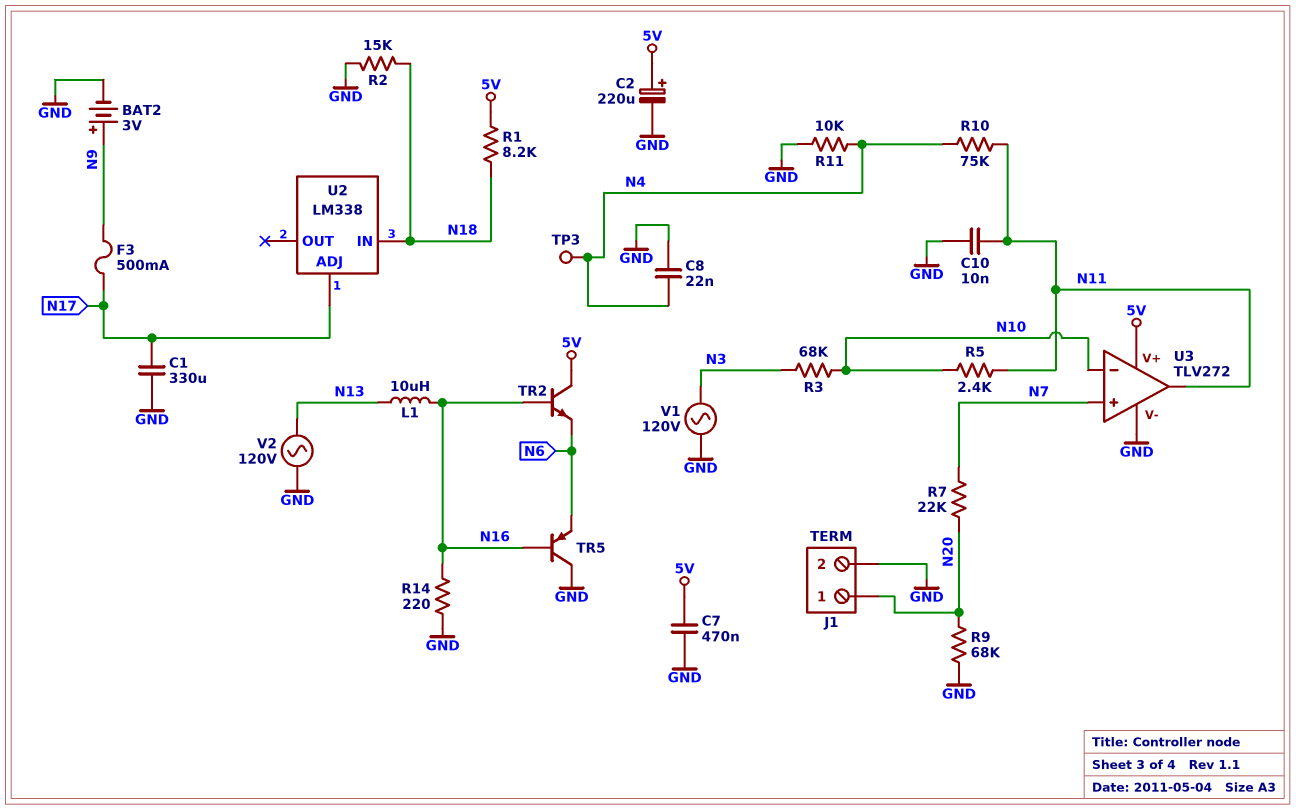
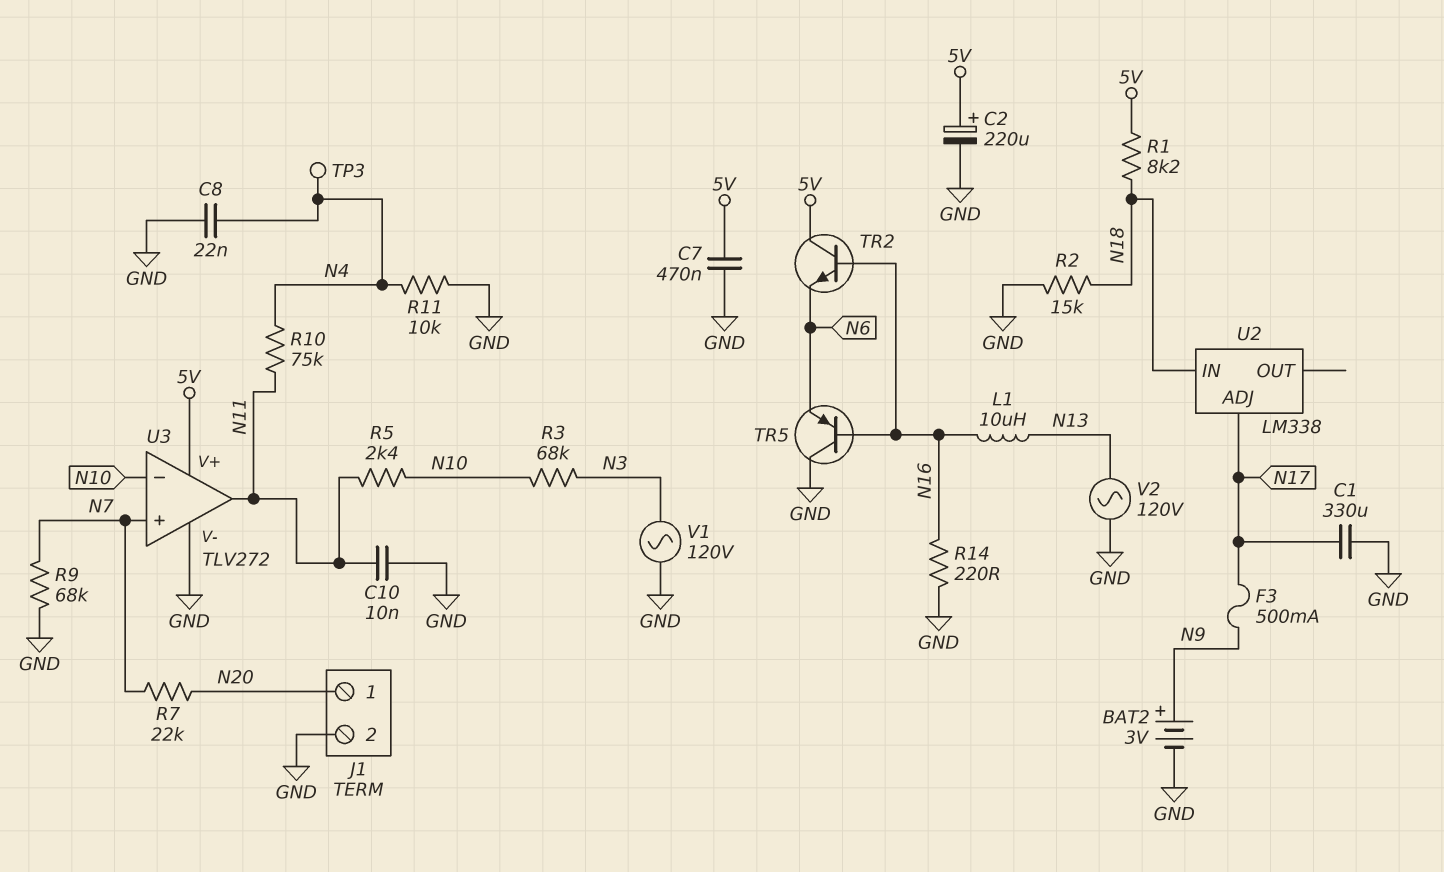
R9: 68k (GND, N20) -> 68k (GND, N7)

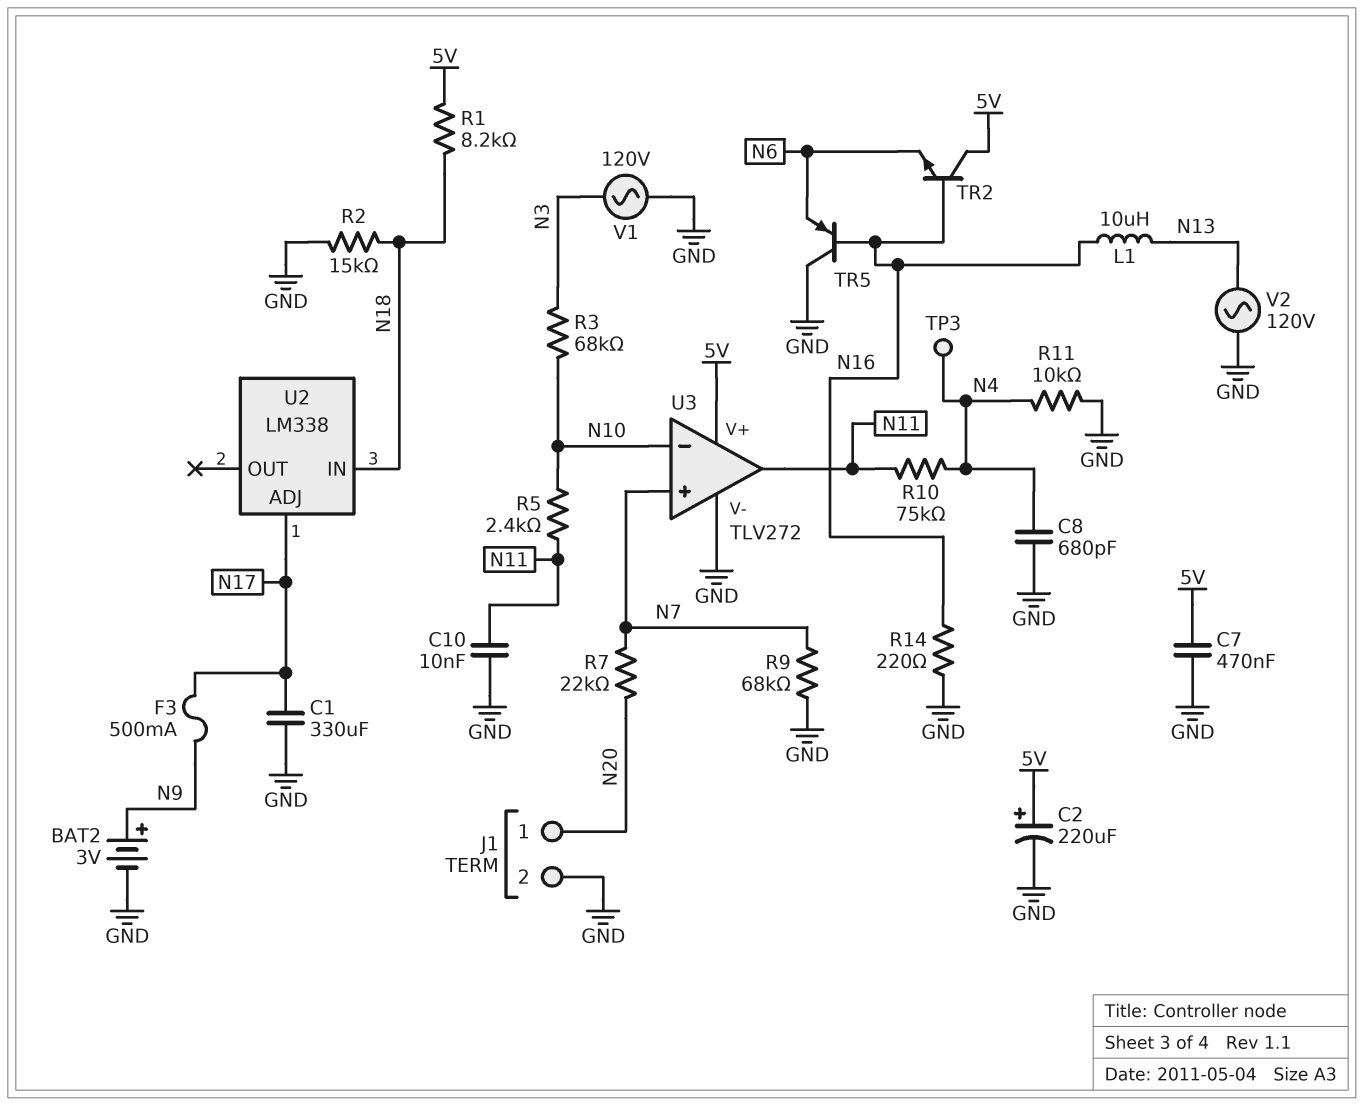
C8: 22nF (GND, N4) -> 680pF (GND, N4)

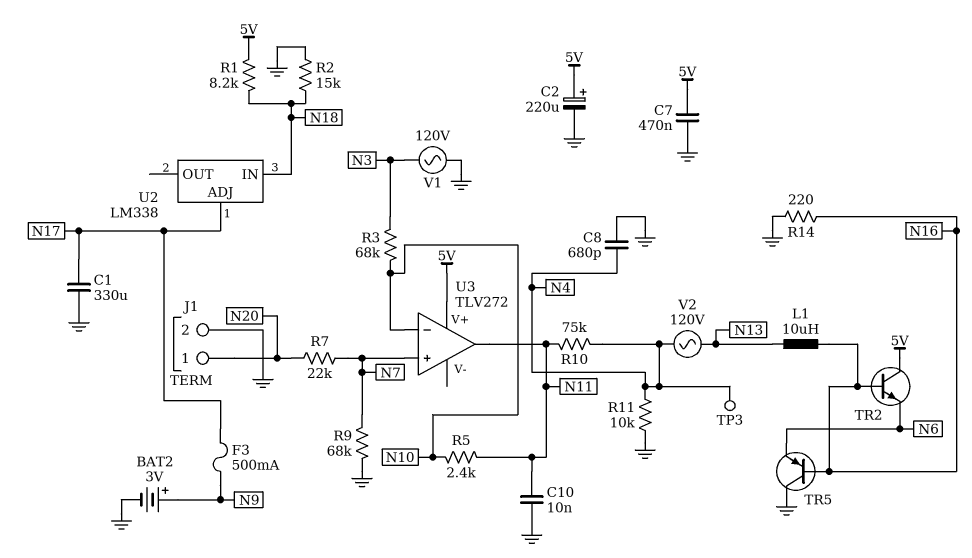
U3 pin V-: GND -> none
V2: AC 120V (GND, N13) -> AC 120V (N4, N13)

